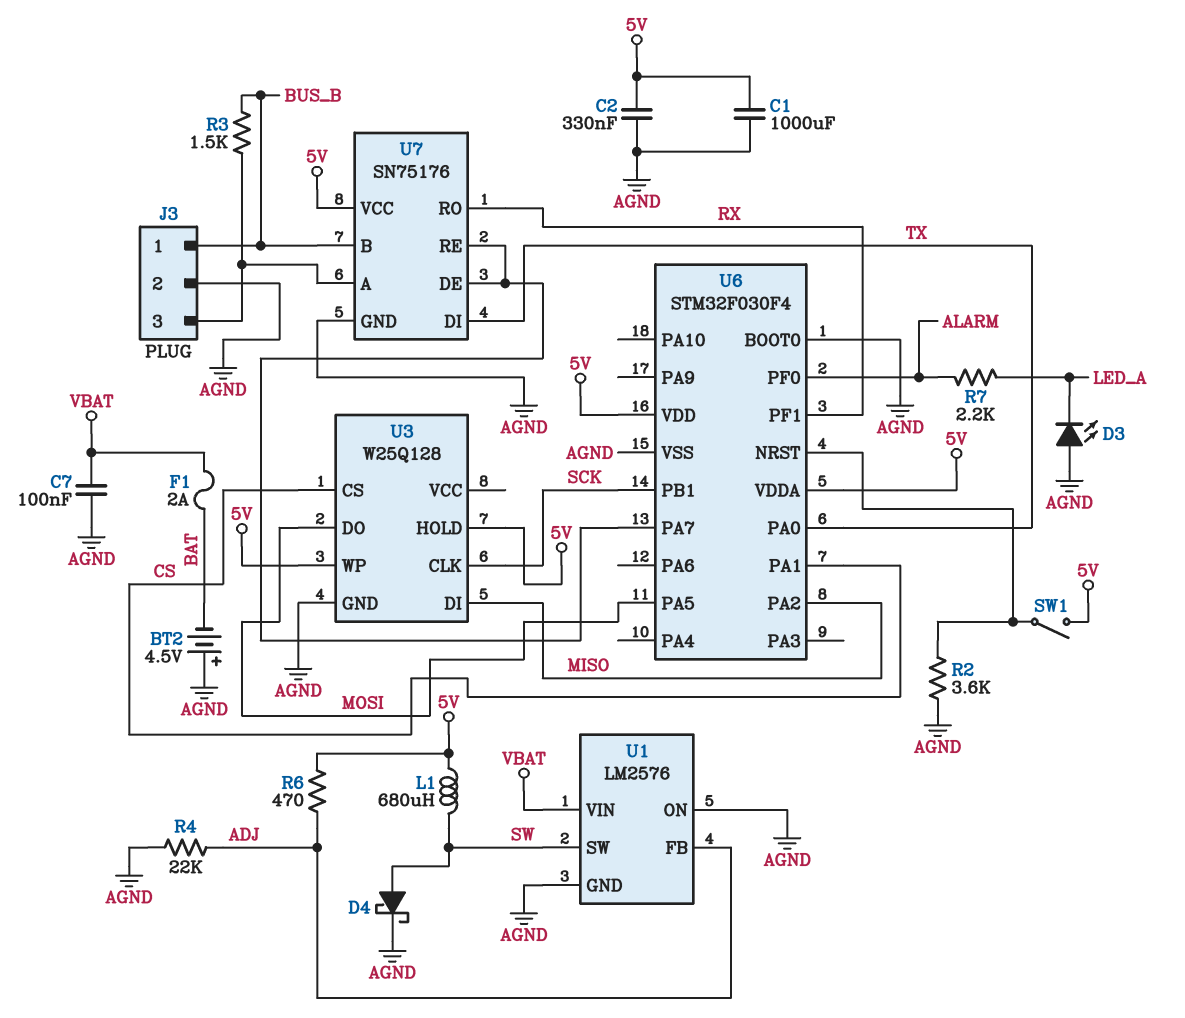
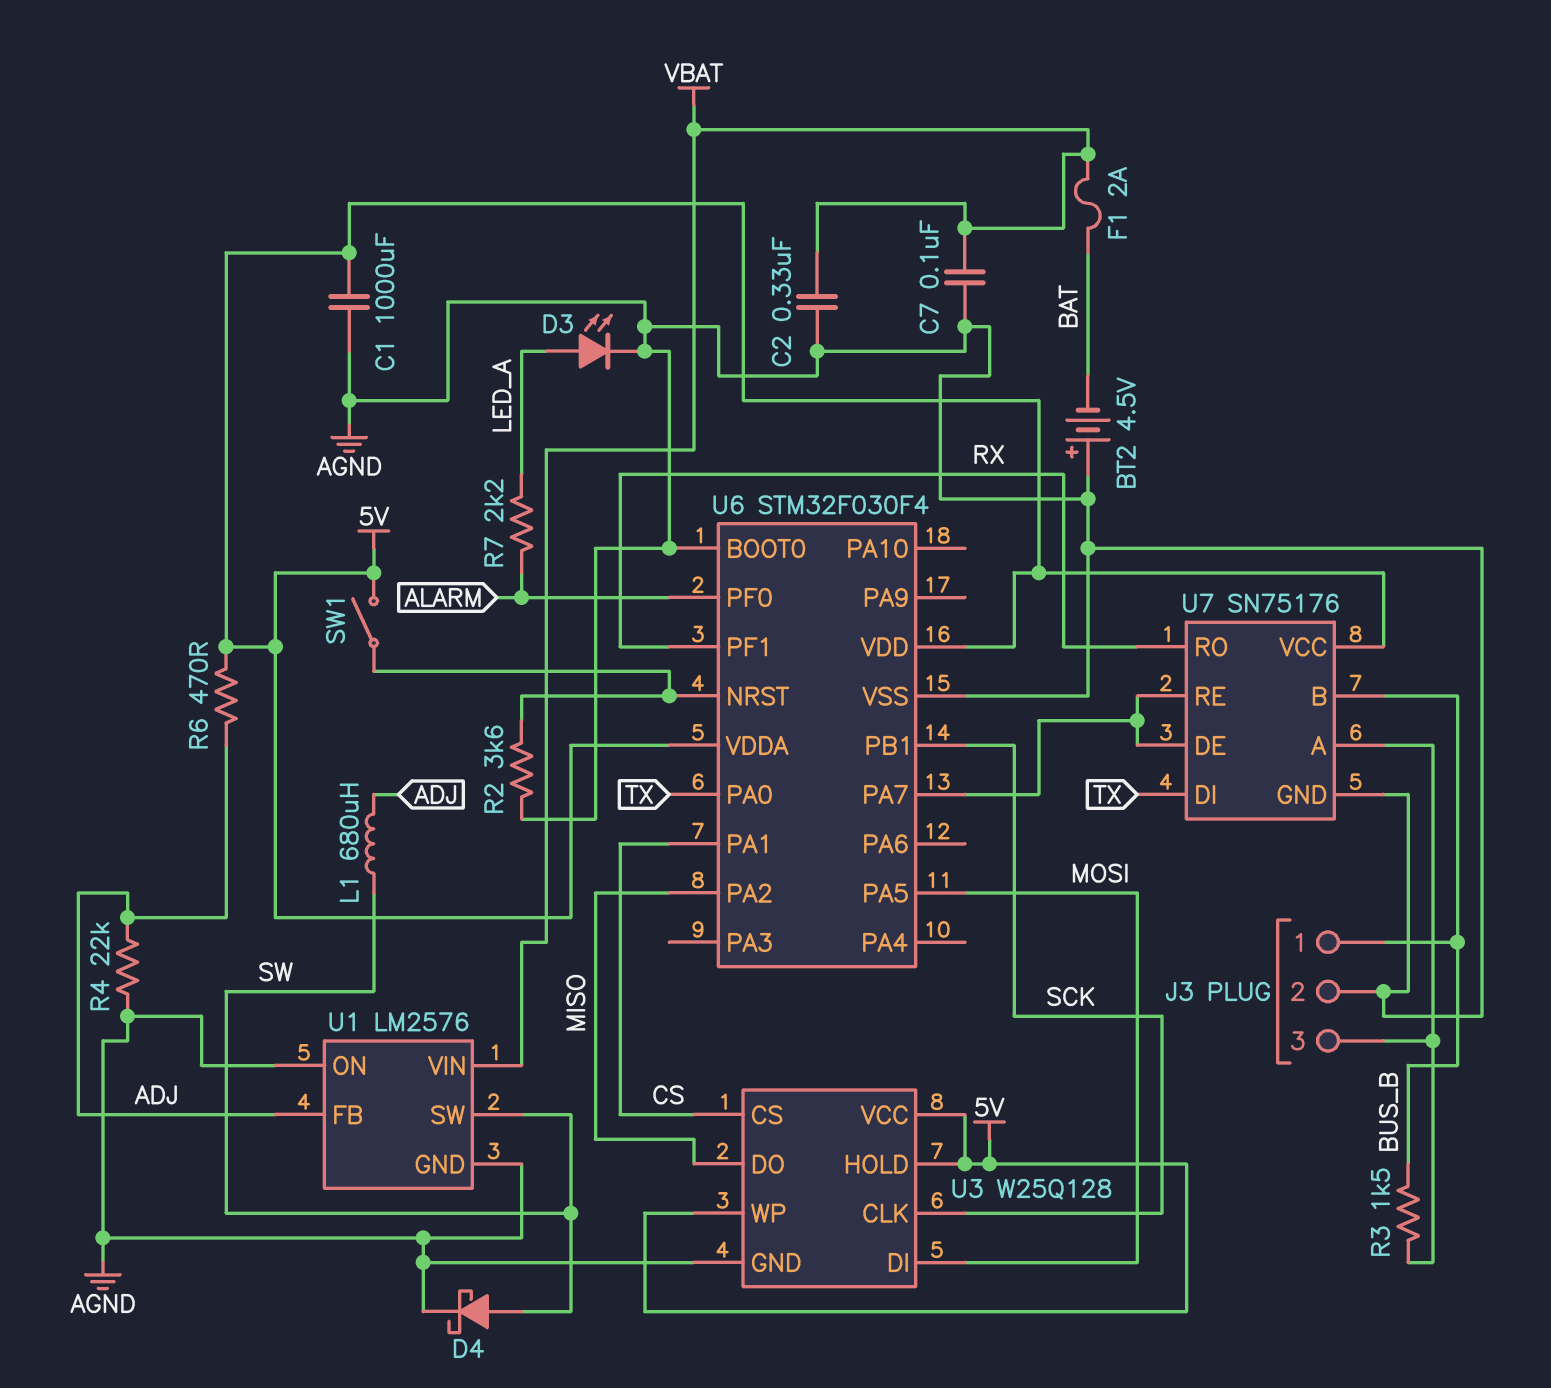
C2: 330nF (5V, AGND) -> 330nF (AGND, VBAT)
D3: LED (A AGND, K LED_A) -> LED (A LED_A, K AGND)
L1: 680uH (5V, SW) -> 680uH (ADJ, SW)
U3 pin DI: MISO -> MOSI
U3 pin DO: MOSI -> MISO
U3 pin VCC: none -> 5V

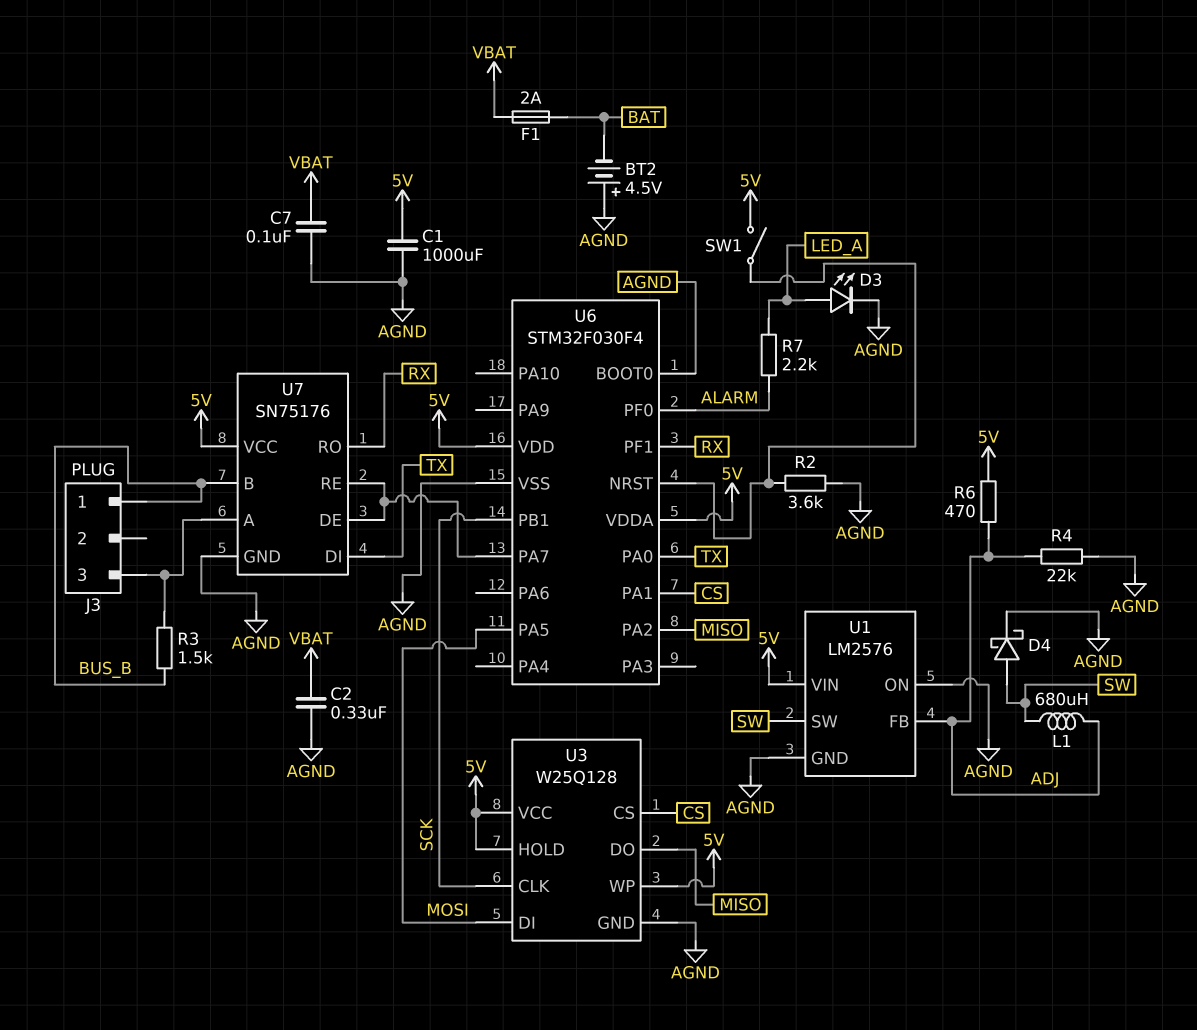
J3 pin 2: AGND -> none
U1 pin VIN: VBAT -> 5V

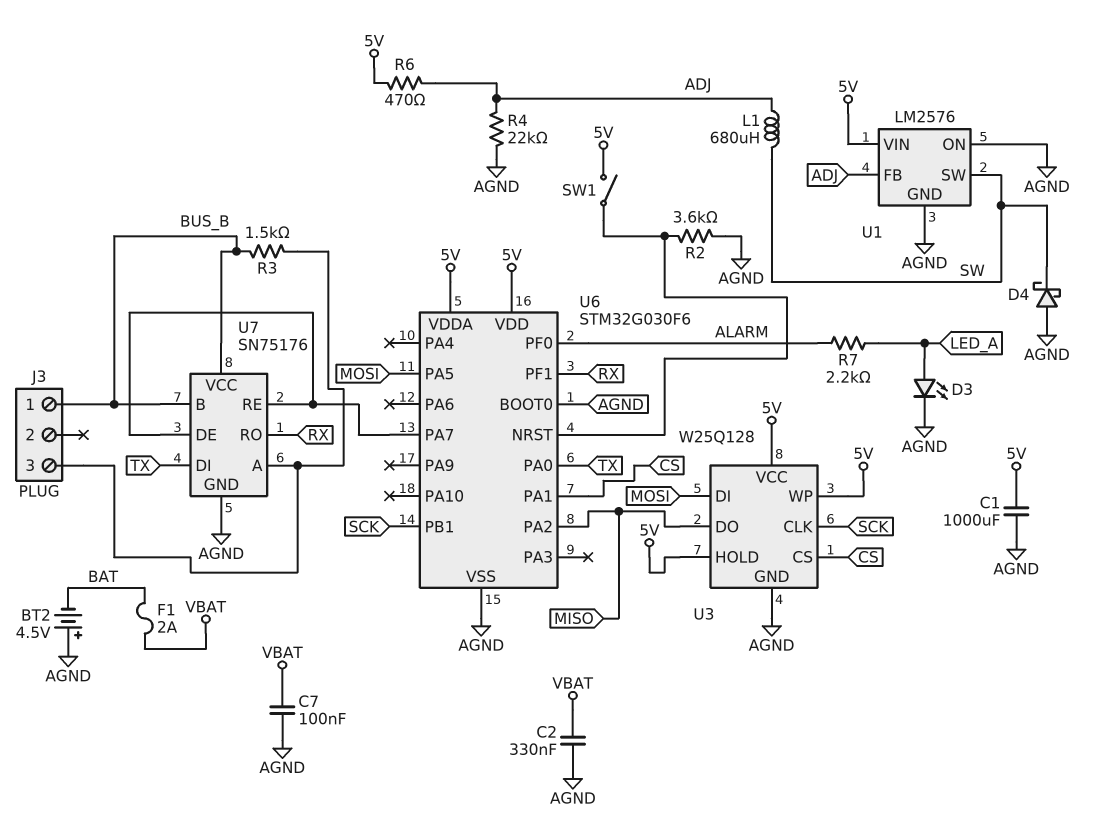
D4: schottky (A SW, K AGND) -> schottky (A AGND, K SW)
U6: STM32F030F4 -> STM32G030F6
U7 pin VCC: 5V -> BUS_B

